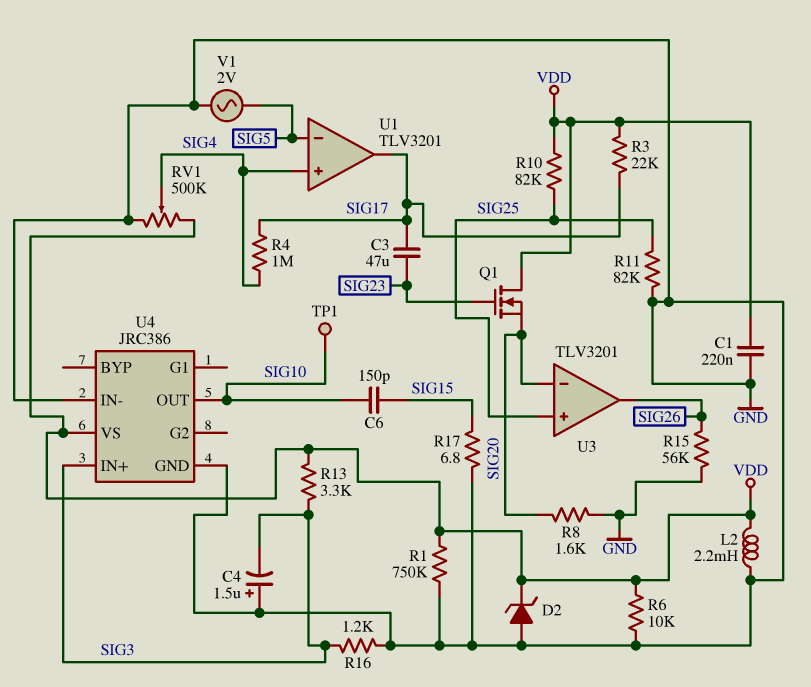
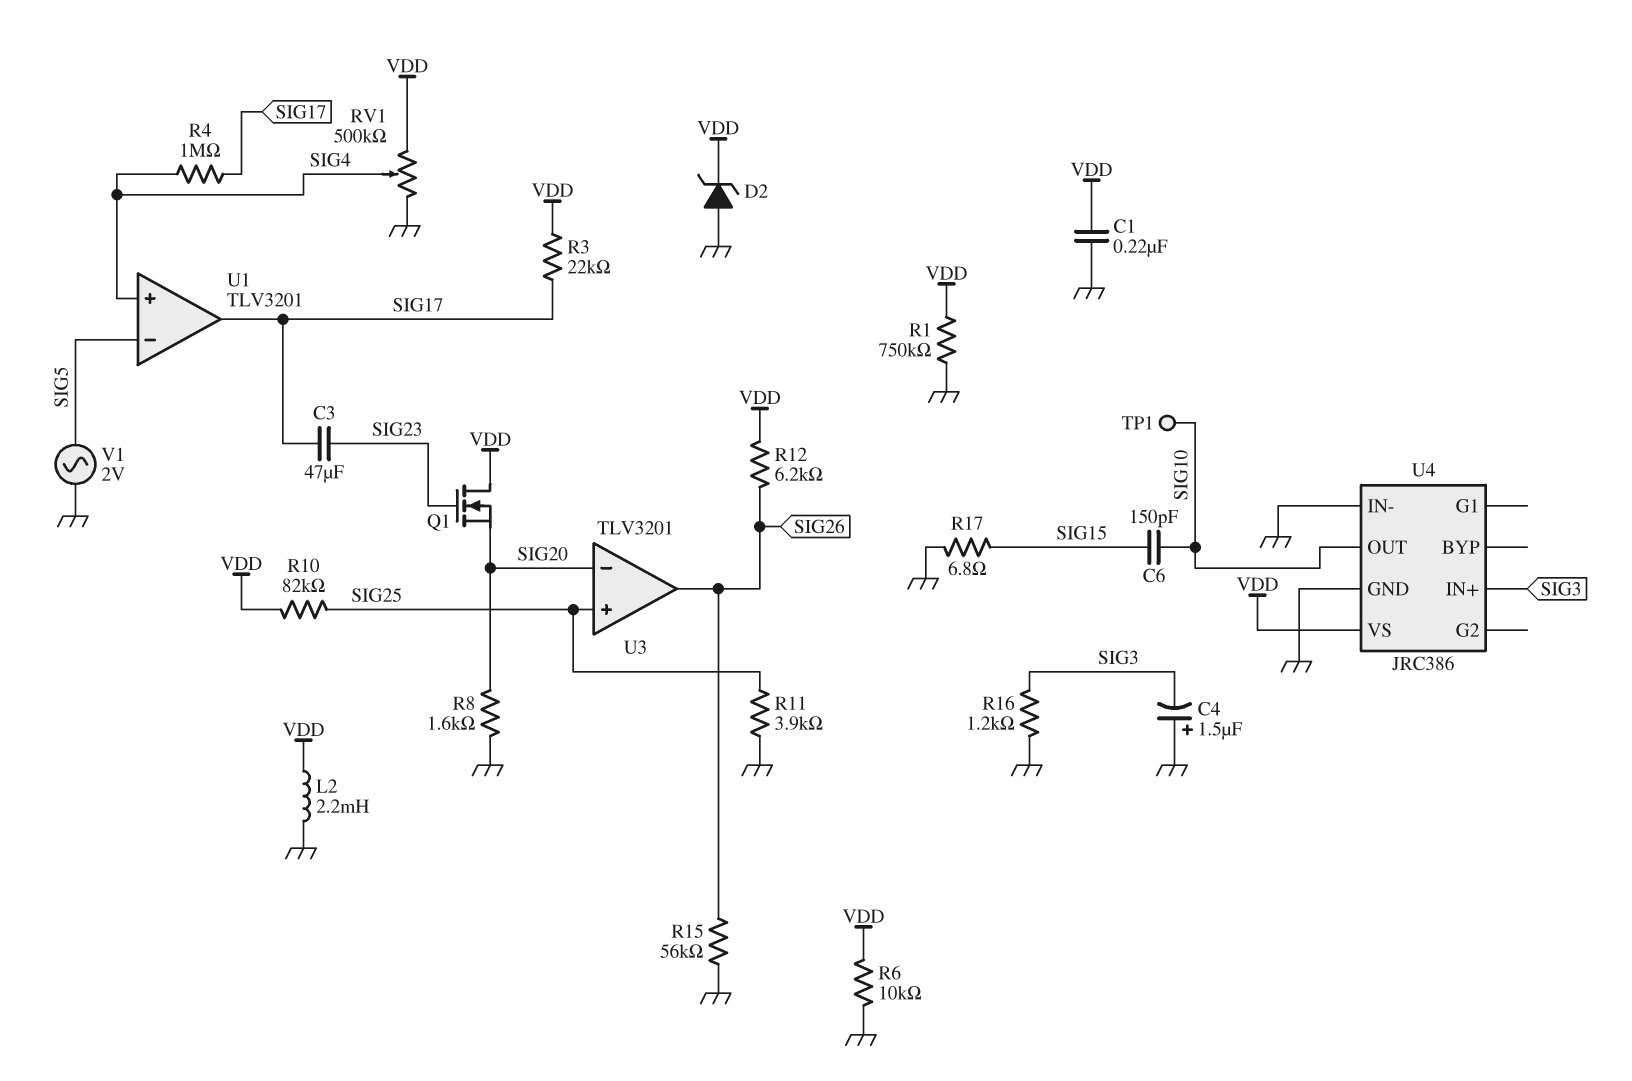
R11: 82k (GND, SIG25) -> 3.9k (GND, SIG25)
R12: none -> 6.2k (SIG26, VDD)
R13: 3.3k (SIG3, VDD) -> none

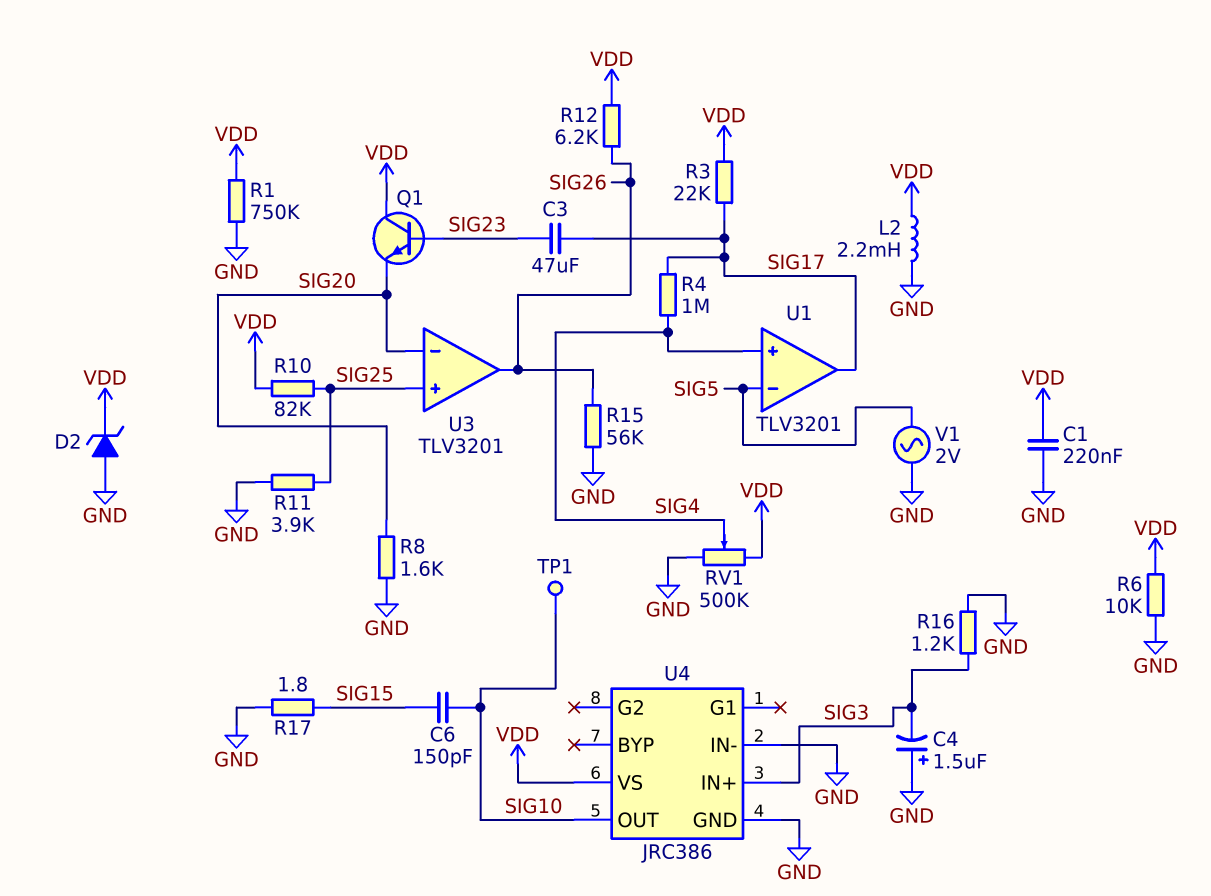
Q1: NMOS (G SIG23, D VDD, S SIG20) -> NPN (B SIG23, C VDD, E SIG20)
R17: 6.8 (GND, SIG15) -> 1.8 (GND, SIG15)

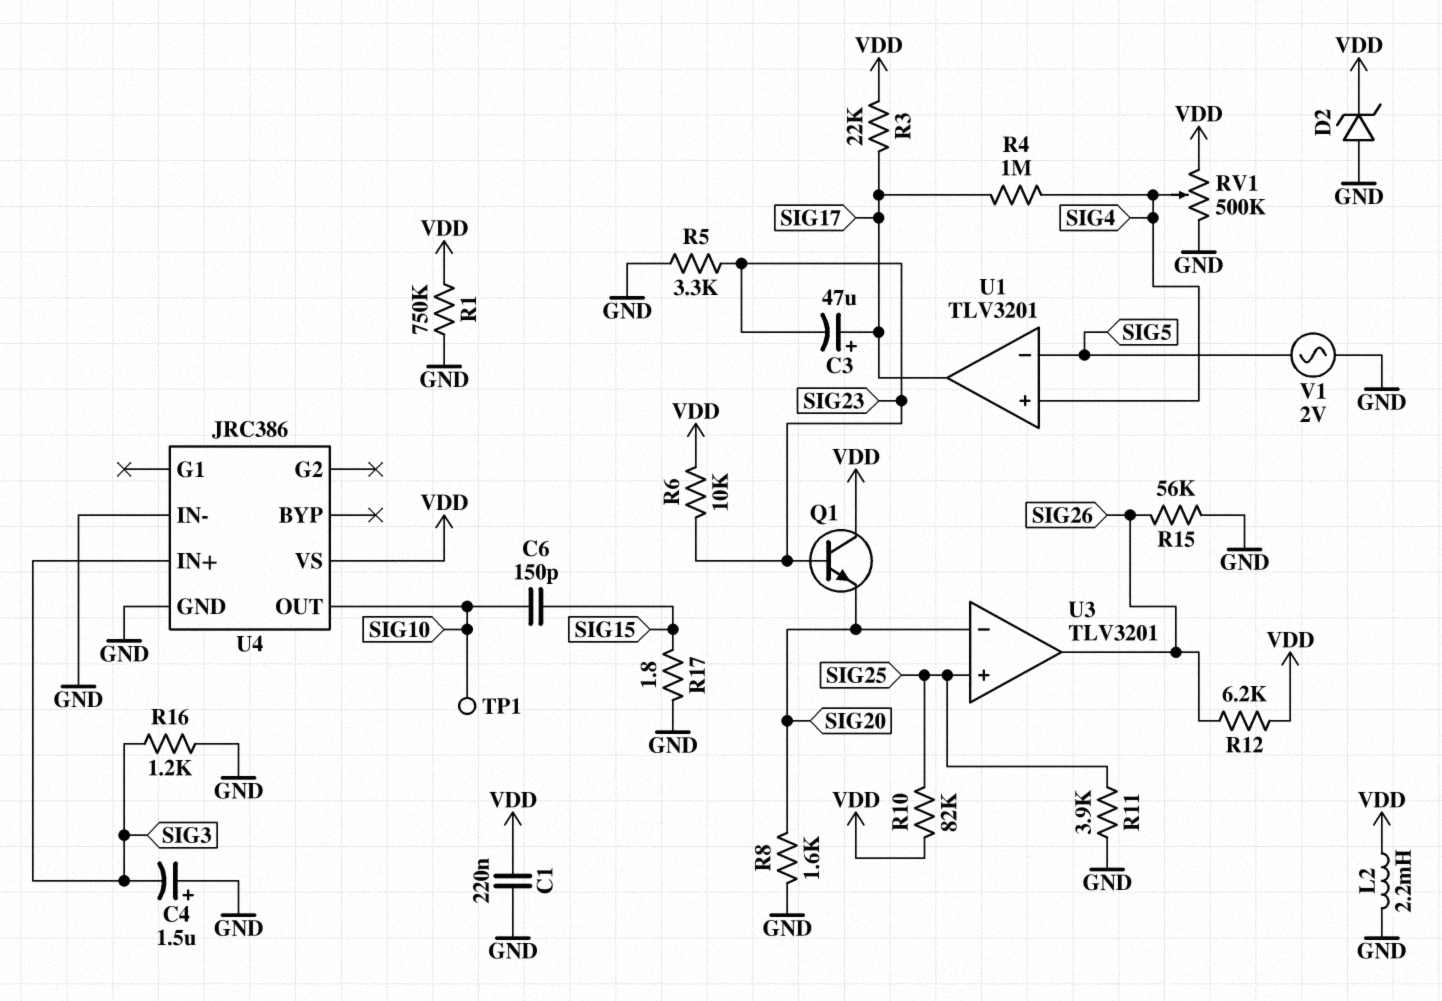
C3: 47uF (SIG17, SIG23) -> 47uF (plus SIG17, minus SIG23)
R5: none -> 3.3k (GND, SIG23)
R6: 10k (GND, VDD) -> 10k (SIG23, VDD)

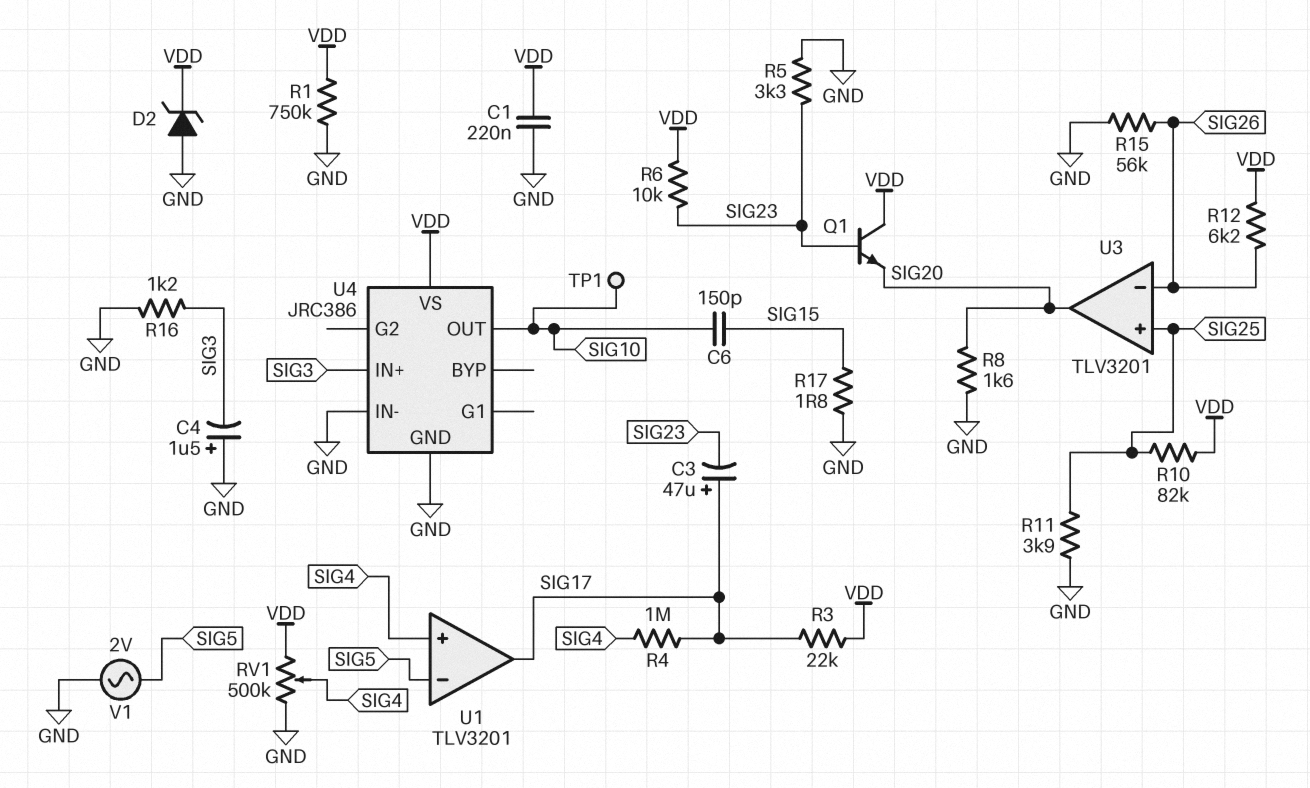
L2: 2.2mH (GND, VDD) -> none
U3 pin in-: SIG20 -> SIG26
U3 pin out: SIG26 -> SIG20

